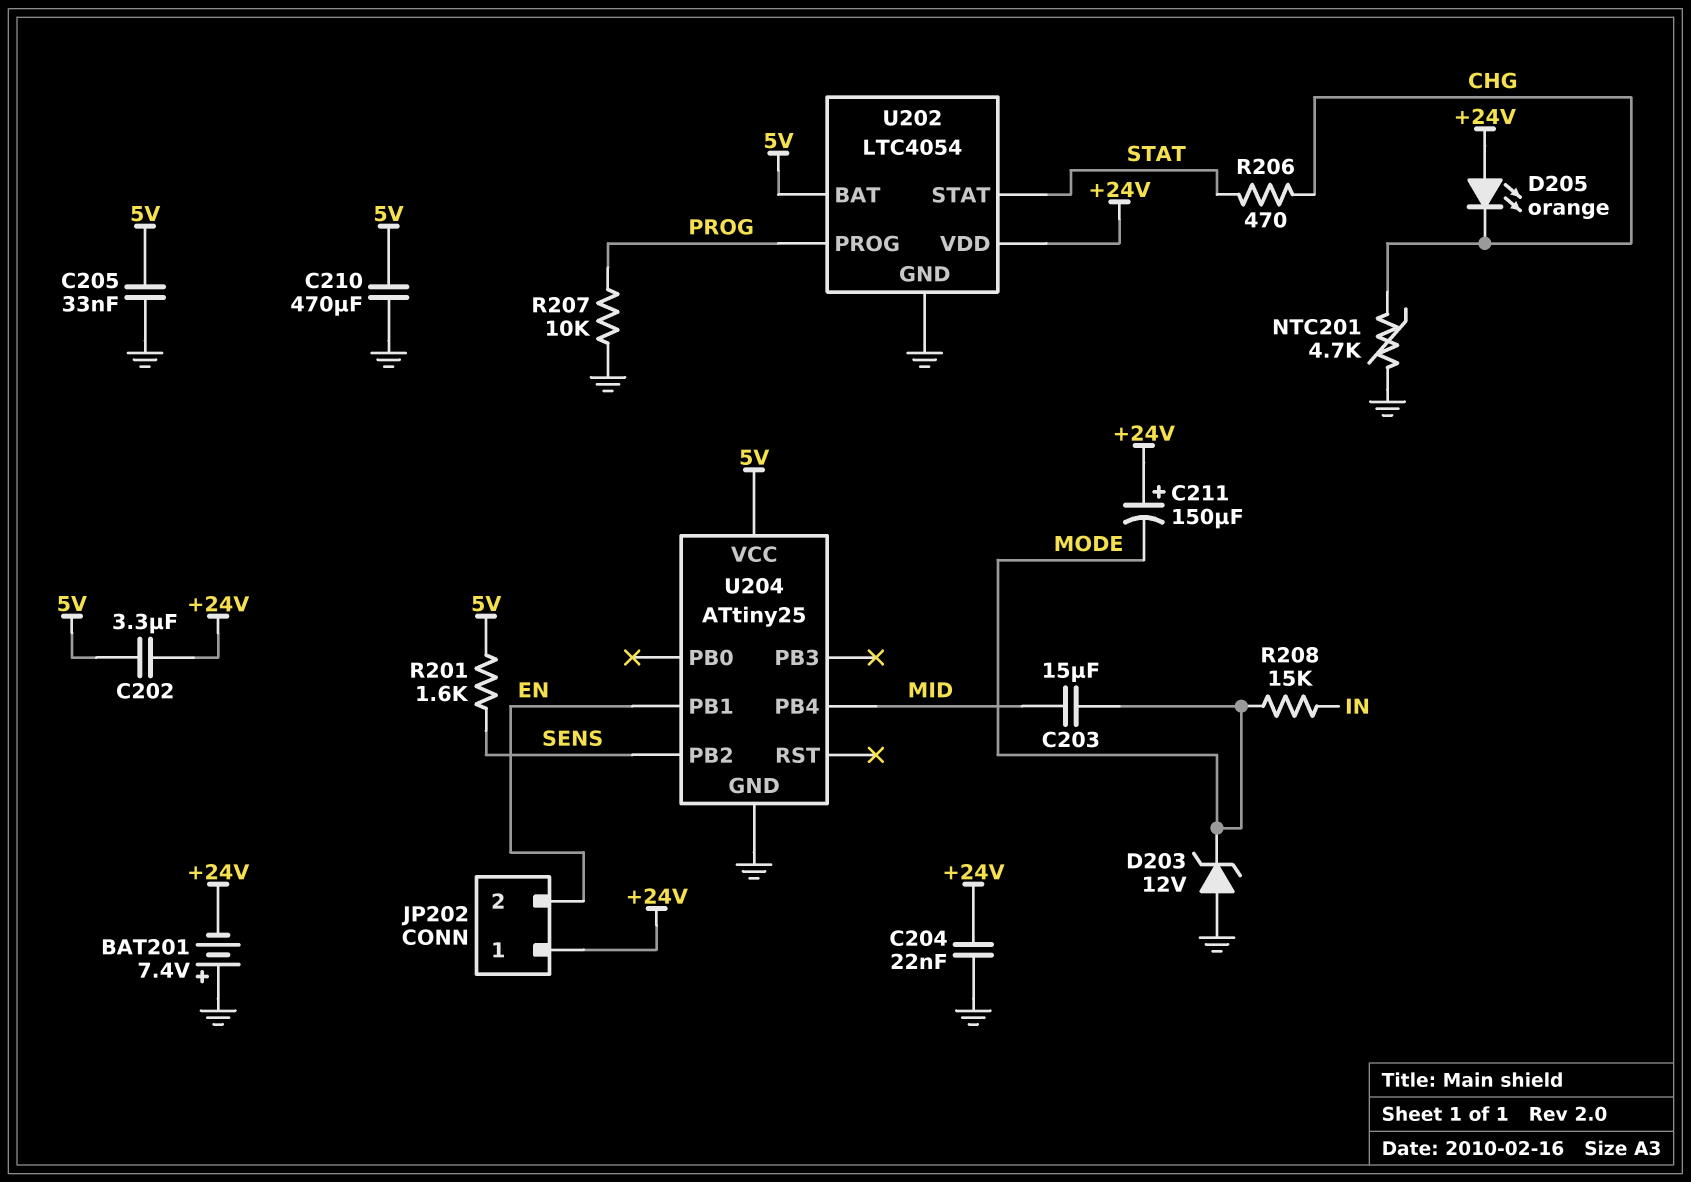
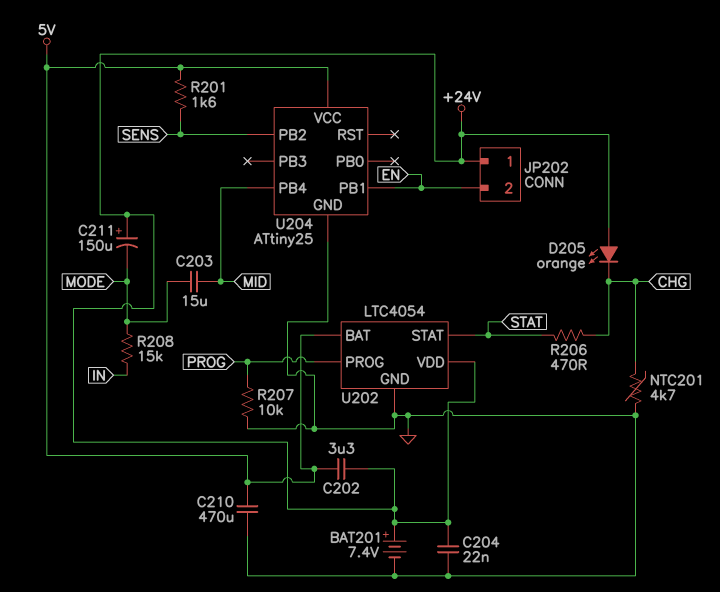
BAT201: 7.4V (plus GND, minus +24V) -> 7.4V (plus +24V, minus GND)
C205: 33nF (5V, GND) -> none
D203: zener 12V (A GND, K MODE) -> none

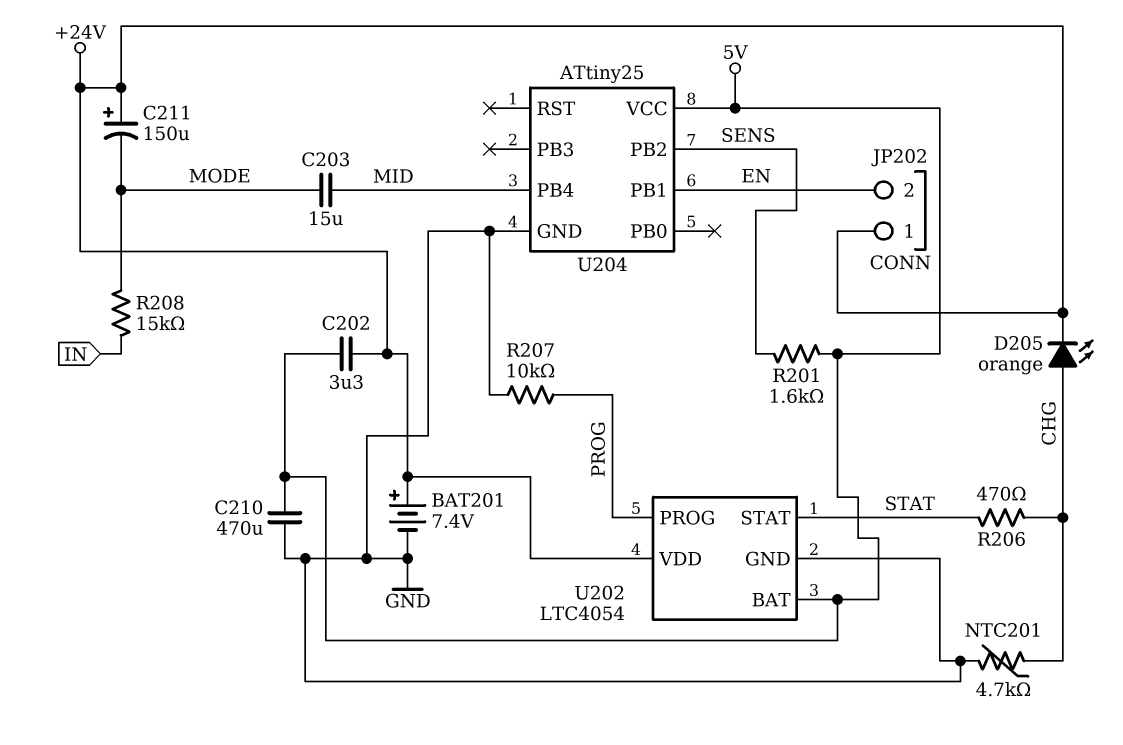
C204: 22nF (+24V, GND) -> none
D205: LED orange (A +24V, K CHG) -> LED orange (A CHG, K +24V)

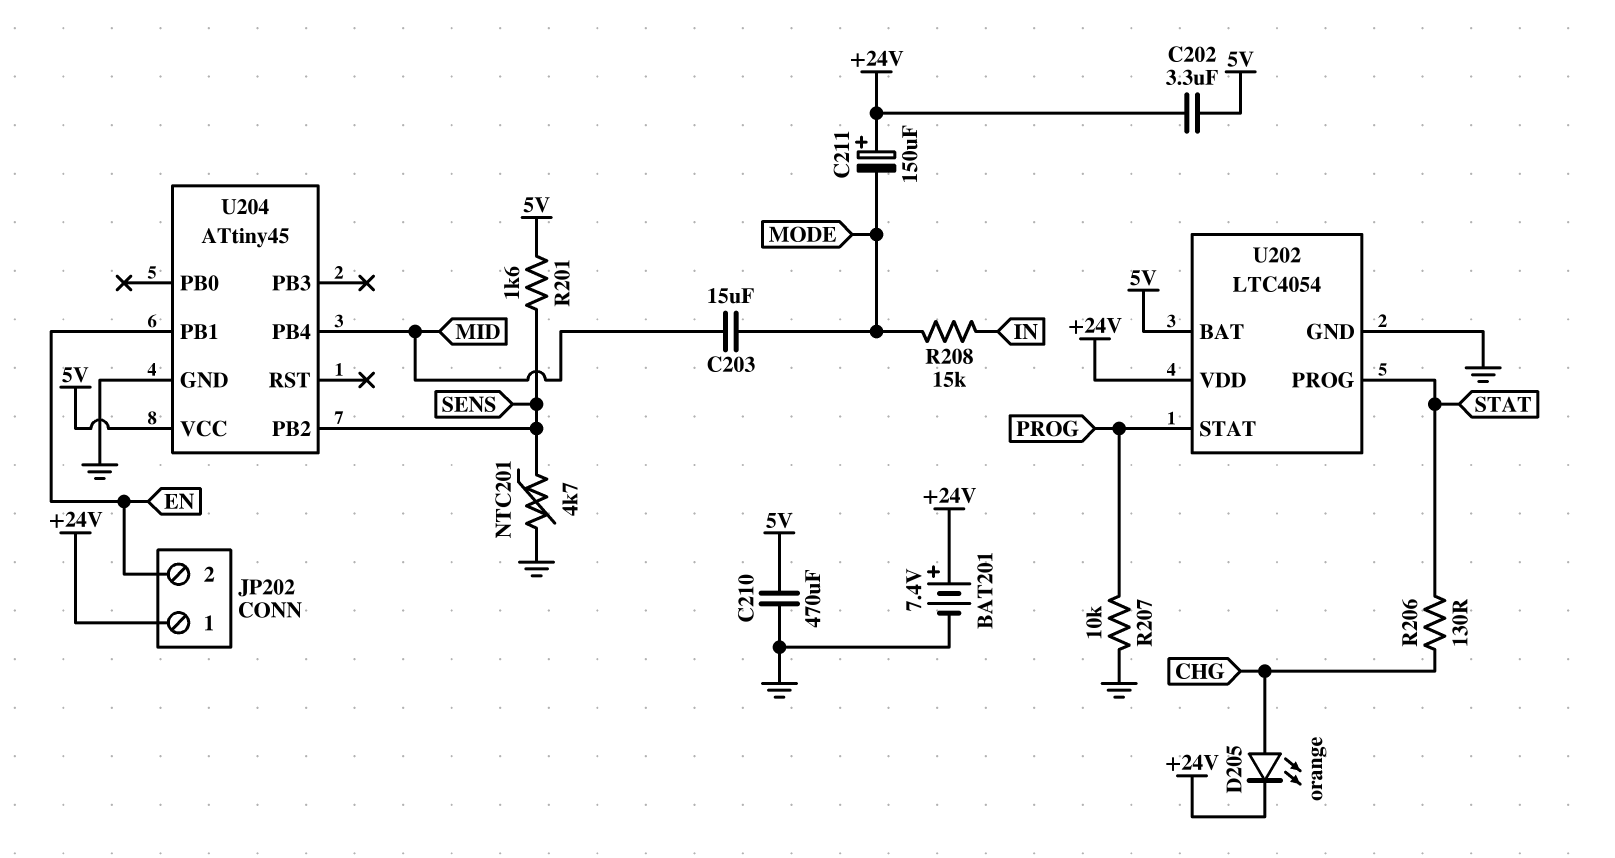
NTC201: 4.7k (CHG, GND) -> 4.7k (GND, SENS)
R206: 470 (CHG, STAT) -> 130 (CHG, STAT)
U202 pin PROG: PROG -> STAT
U202 pin STAT: STAT -> PROG
U204: ATtiny25 -> ATtiny45

